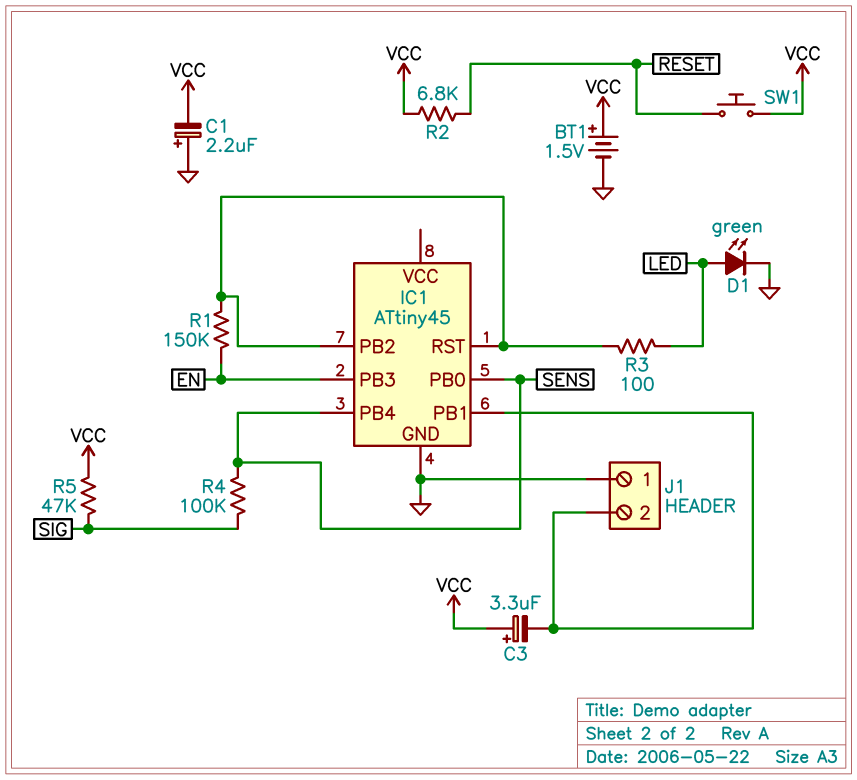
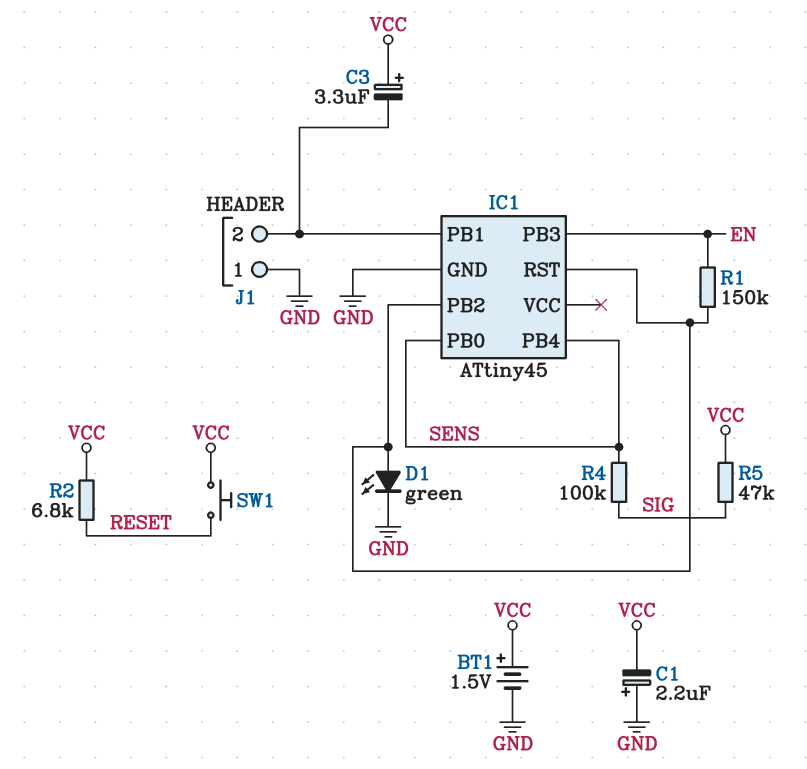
D1: LED green (A LED, K GND) -> LED green (A IC1/PB2, K GND)
R3: 100 (IC1/PB2, LED) -> none

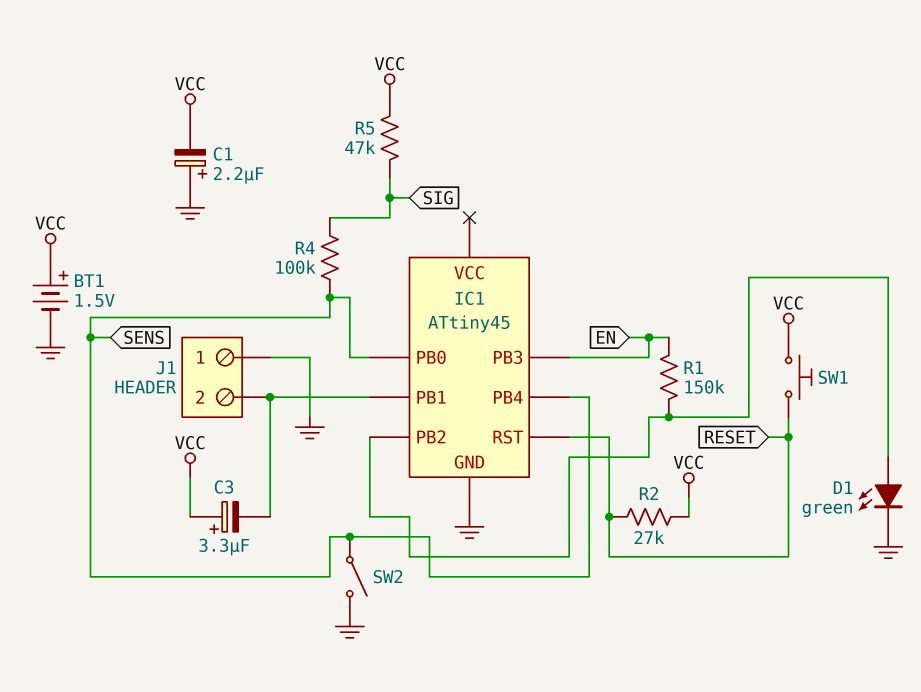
IC1 pin RST: IC1/PB2 -> RESET
R2: 6.8k (RESET, VCC) -> 27k (RESET, VCC)
SW2: none -> switch (GND, SENS)

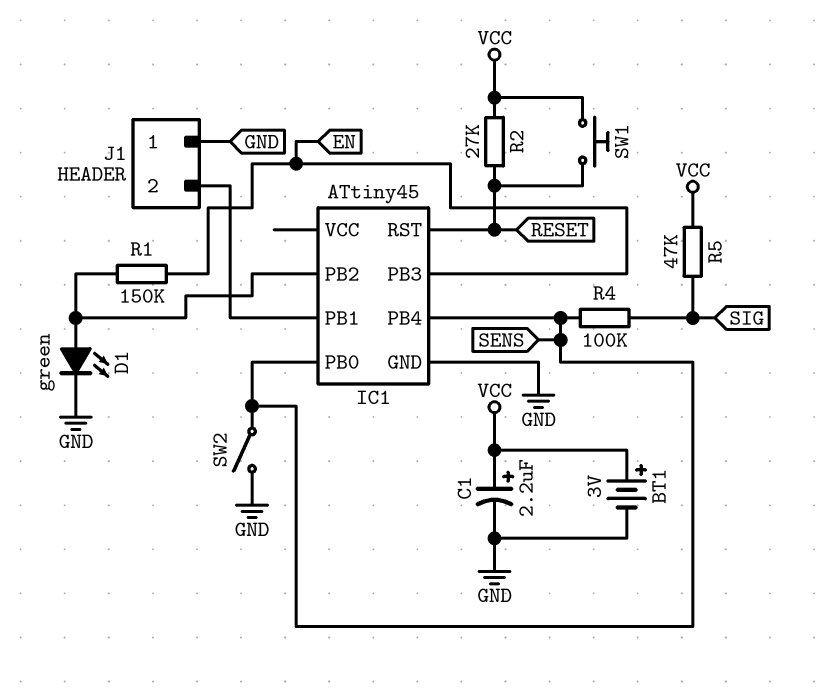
BT1: 1.5V (plus VCC, minus GND) -> 3V (plus VCC, minus GND)
C1: 2.2uF (plus GND, minus VCC) -> 2.2uF (plus VCC, minus GND)
C3: 3.3uF (plus VCC, minus IC1/PB1) -> none

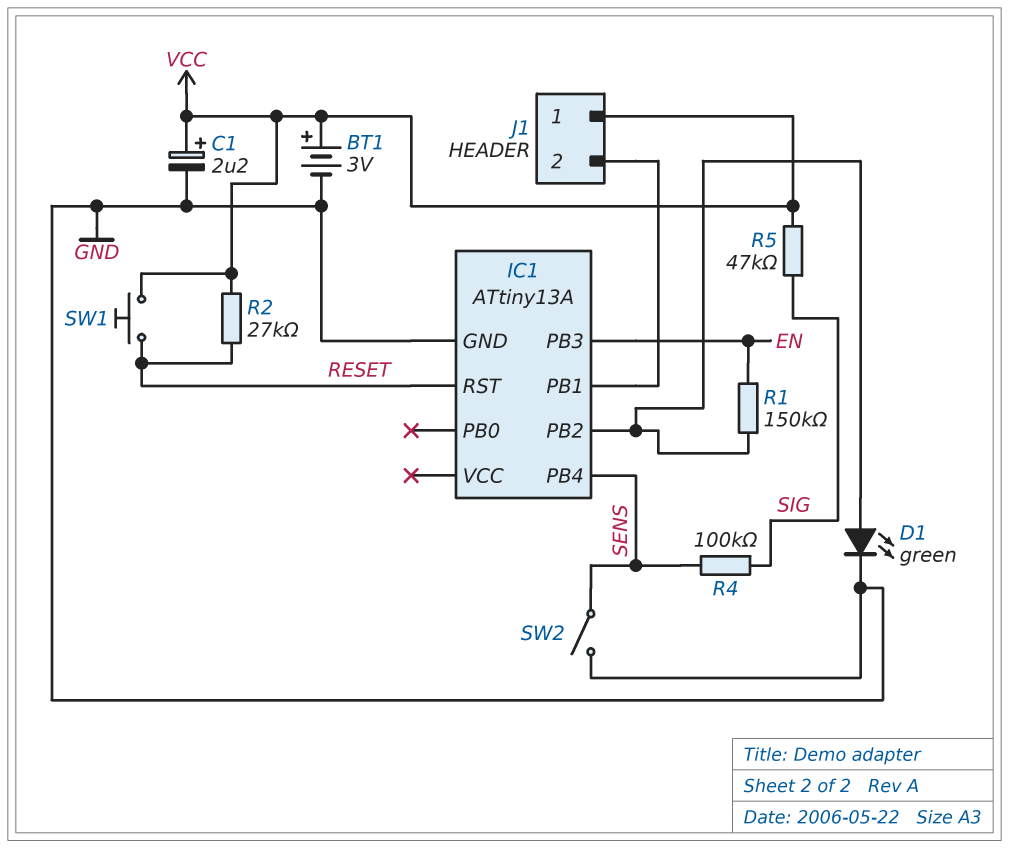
IC1: ATtiny45 -> ATtiny13A
IC1 pin PB0: SENS -> none
J1 pin 1: GND -> VCC

